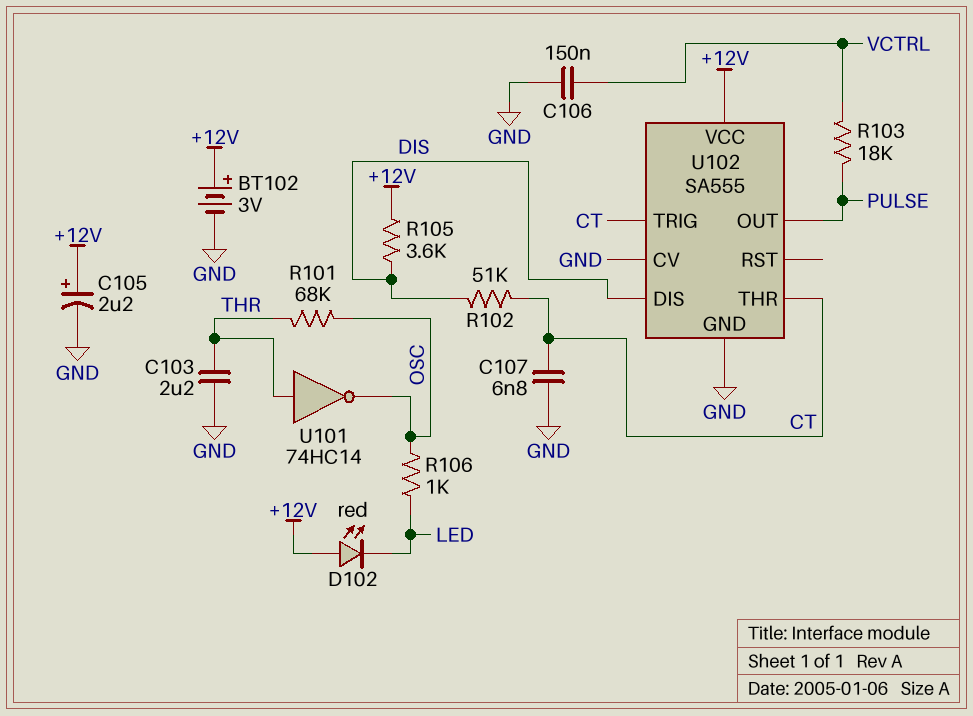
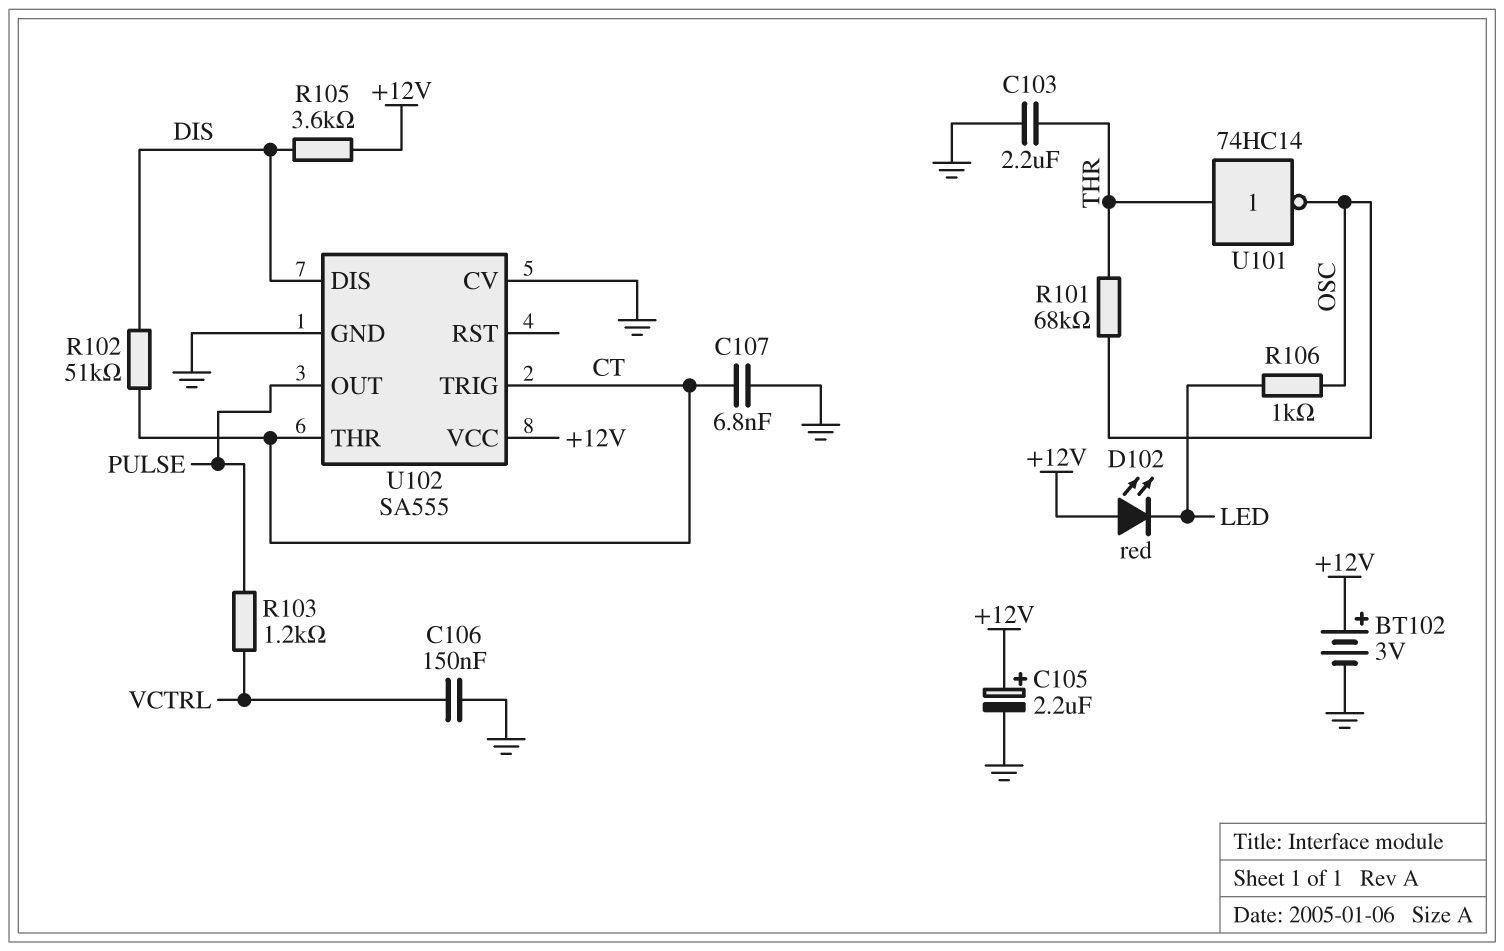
R103: 18k (PULSE, VCTRL) -> 1.2k (PULSE, VCTRL)

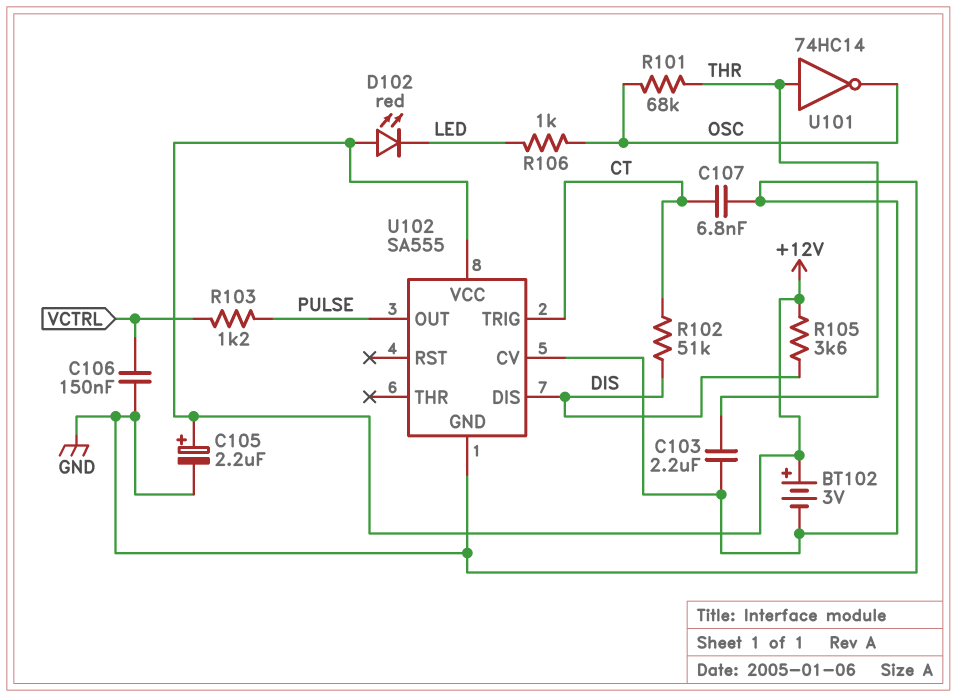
U102 pin THR: CT -> none

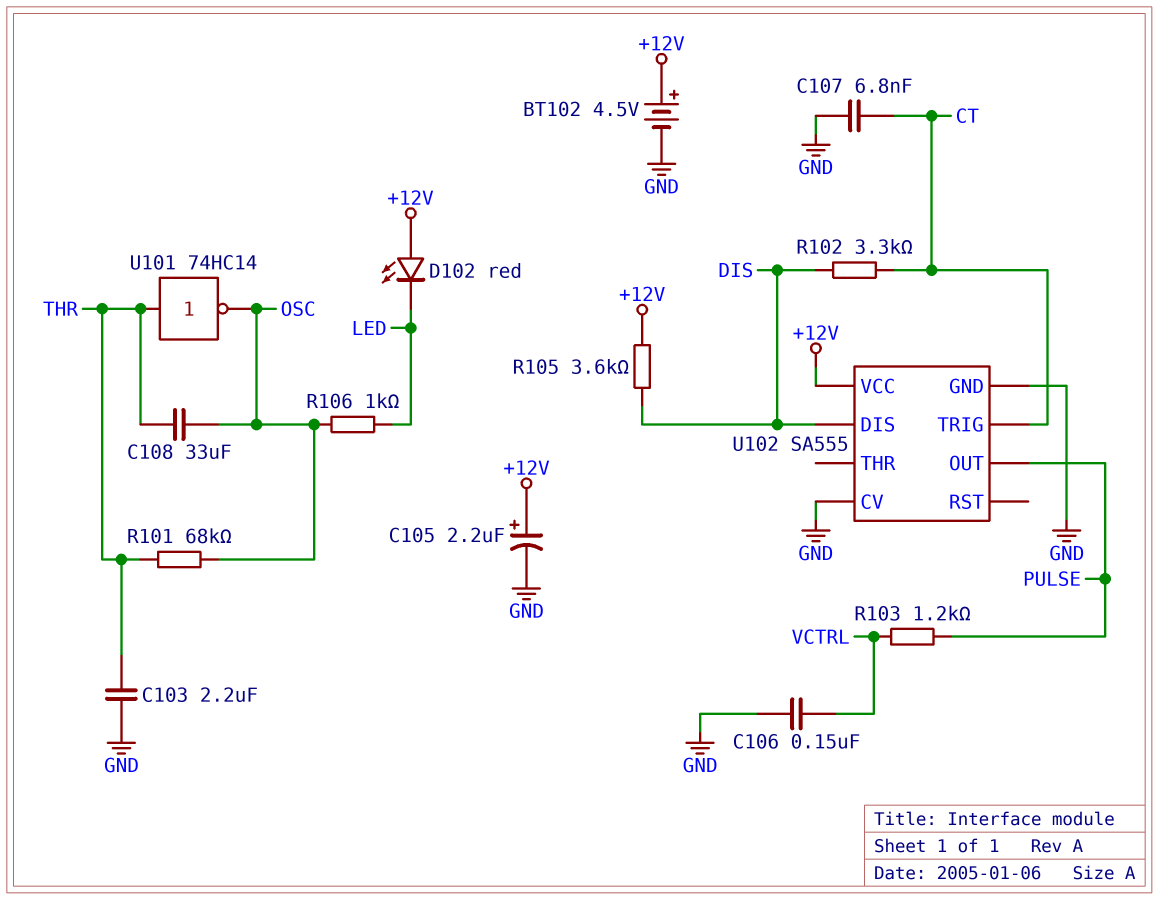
BT102: 3V (plus +12V, minus GND) -> 4.5V (plus +12V, minus GND)
C108: none -> 33uF (OSC, THR)
R102: 51k (CT, DIS) -> 3.3k (CT, DIS)

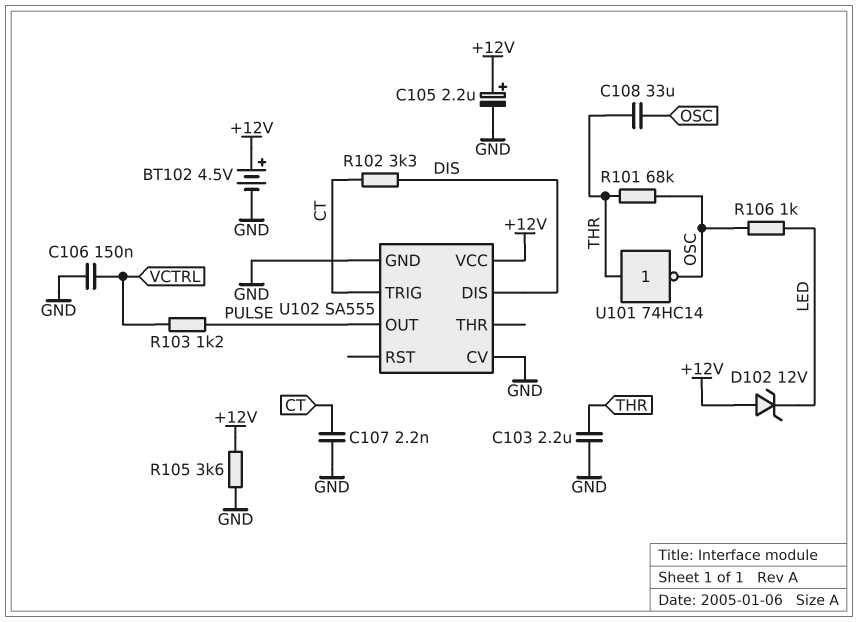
C107: 6.8nF (CT, GND) -> 2.2nF (CT, GND)
D102: LED red (A +12V, K LED) -> zener 12V (A +12V, K LED)
R105: 3.6k (+12V, DIS) -> 3.6k (+12V, GND)

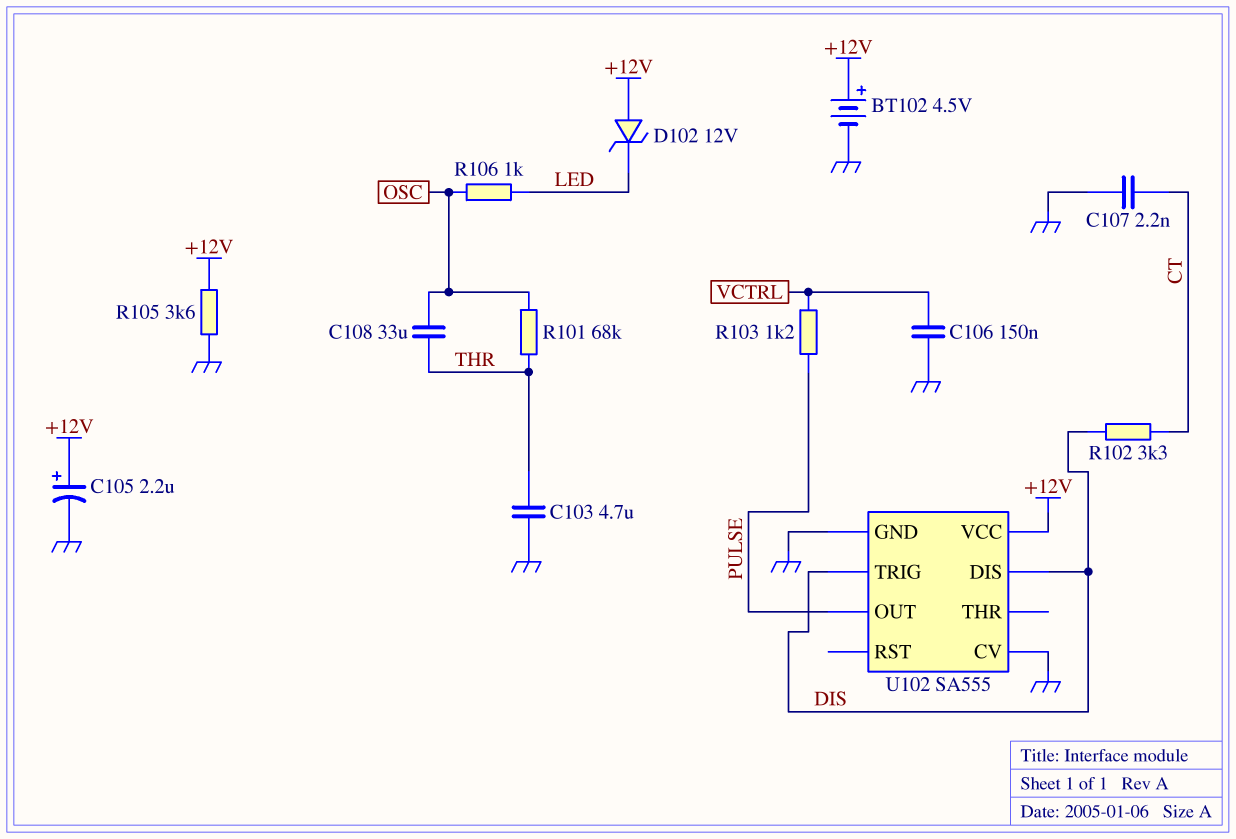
C103: 2.2uF (GND, THR) -> 4.7uF (GND, THR)
U101: NOT 74HC14 (in THR, out OSC) -> none
U102 pin TRIG: CT -> DIS

